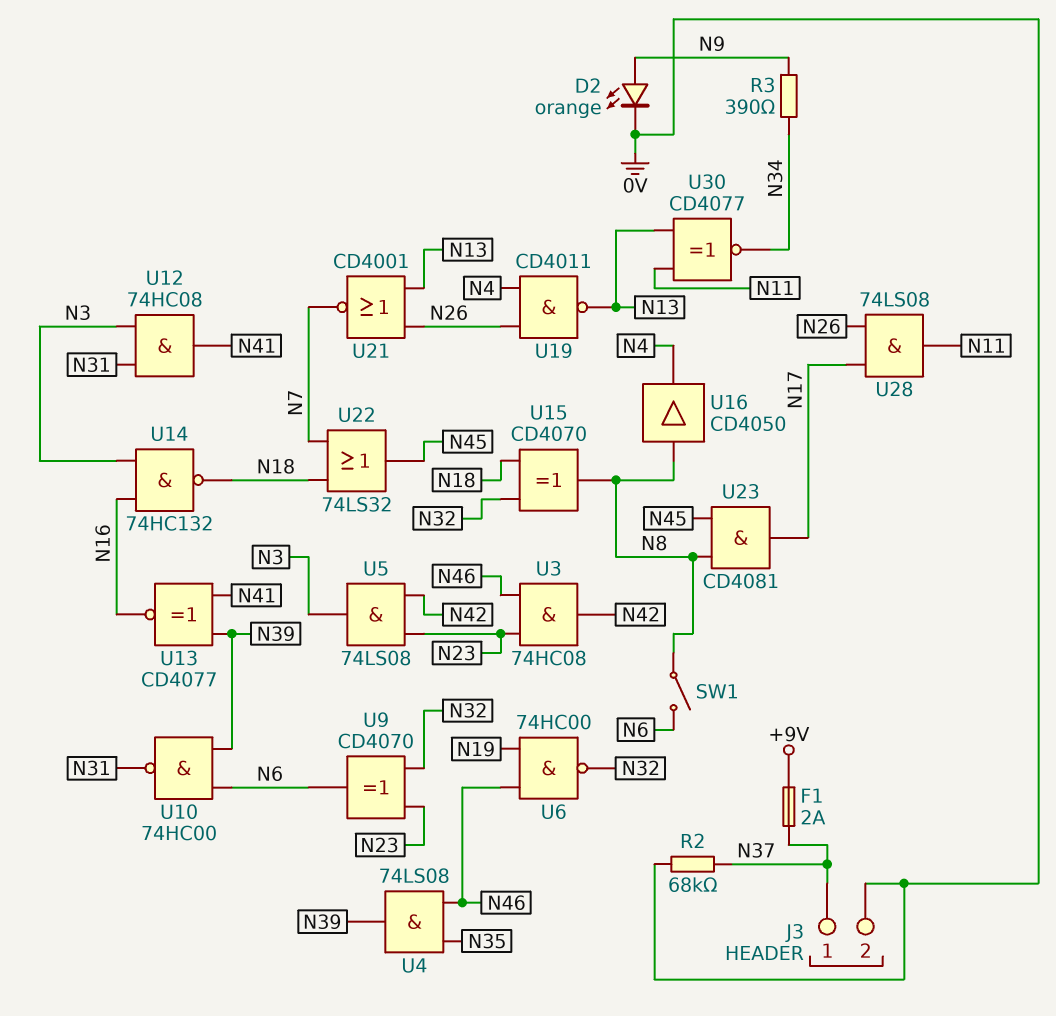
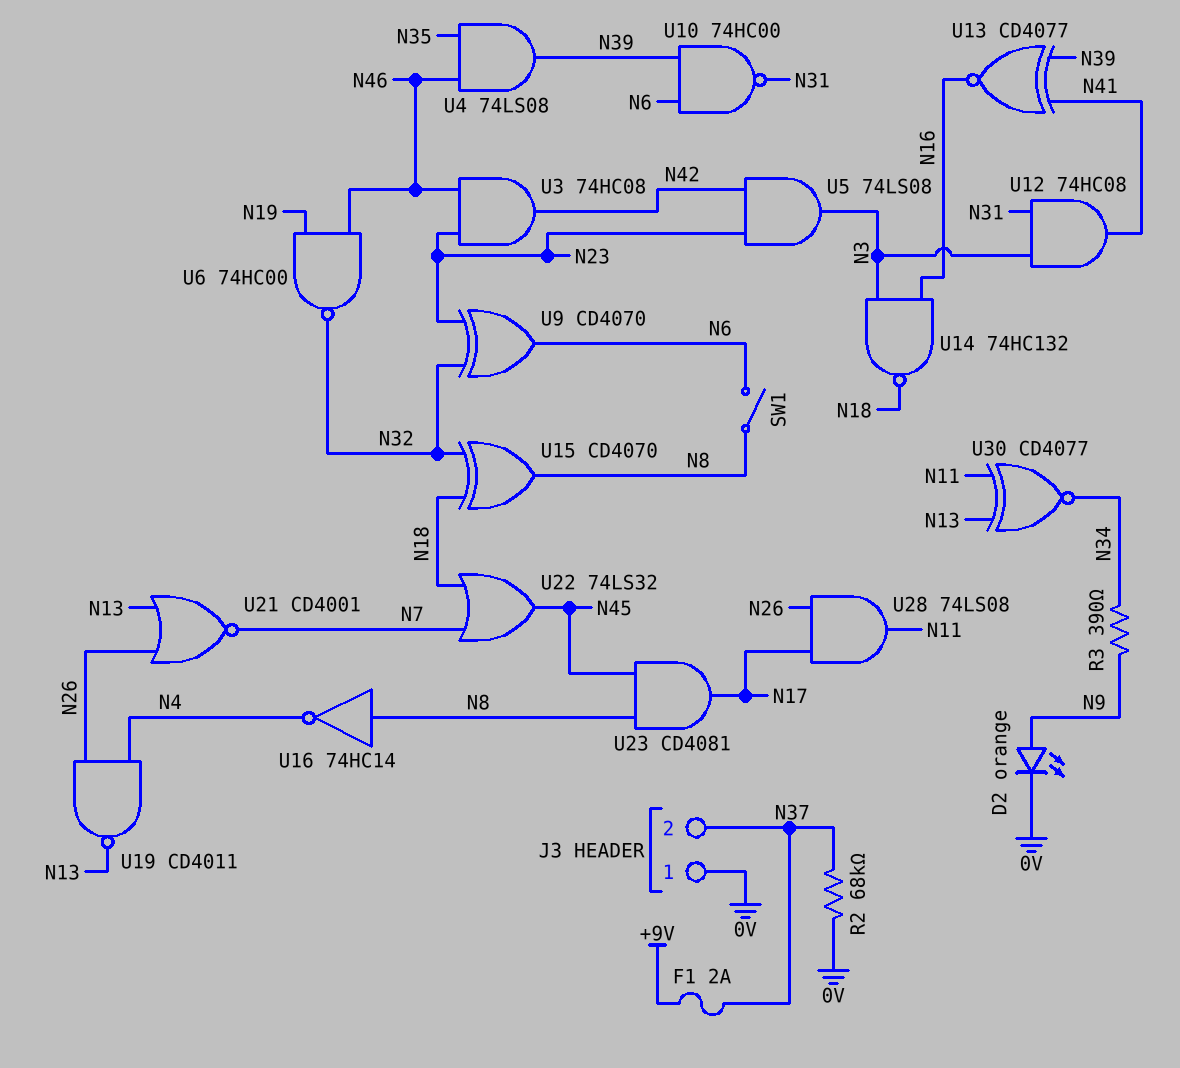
J3 pin 1: N37 -> 0V
J3 pin 2: 0V -> N37
U16: buffer CD4050 (in N8, out N4) -> NOT 74HC14 (in N8, out N4)

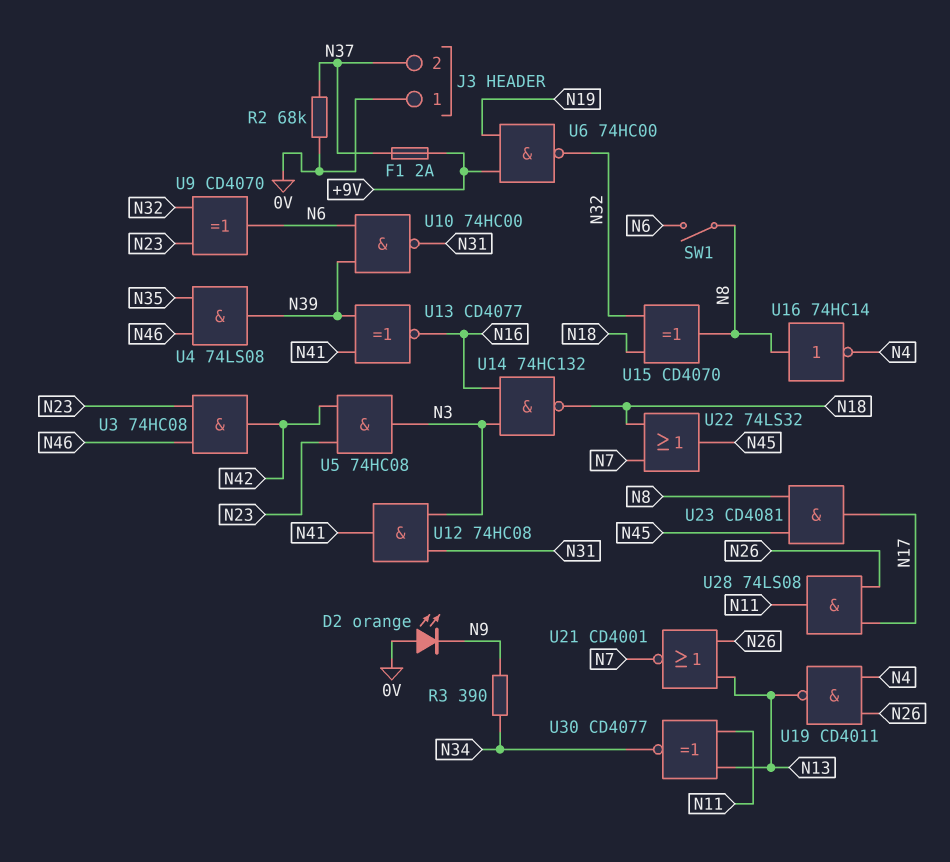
D2: LED orange (A N9, K 0V) -> LED orange (A 0V, K N9)
U5: AND 74LS08 (in N23, in N42, out N3) -> AND 74HC08 (in N23, in N42, out N3)
U6: NAND 74HC00 (in N19, in N46, out N32) -> NAND 74HC00 (in +9V, in N19, out N32)

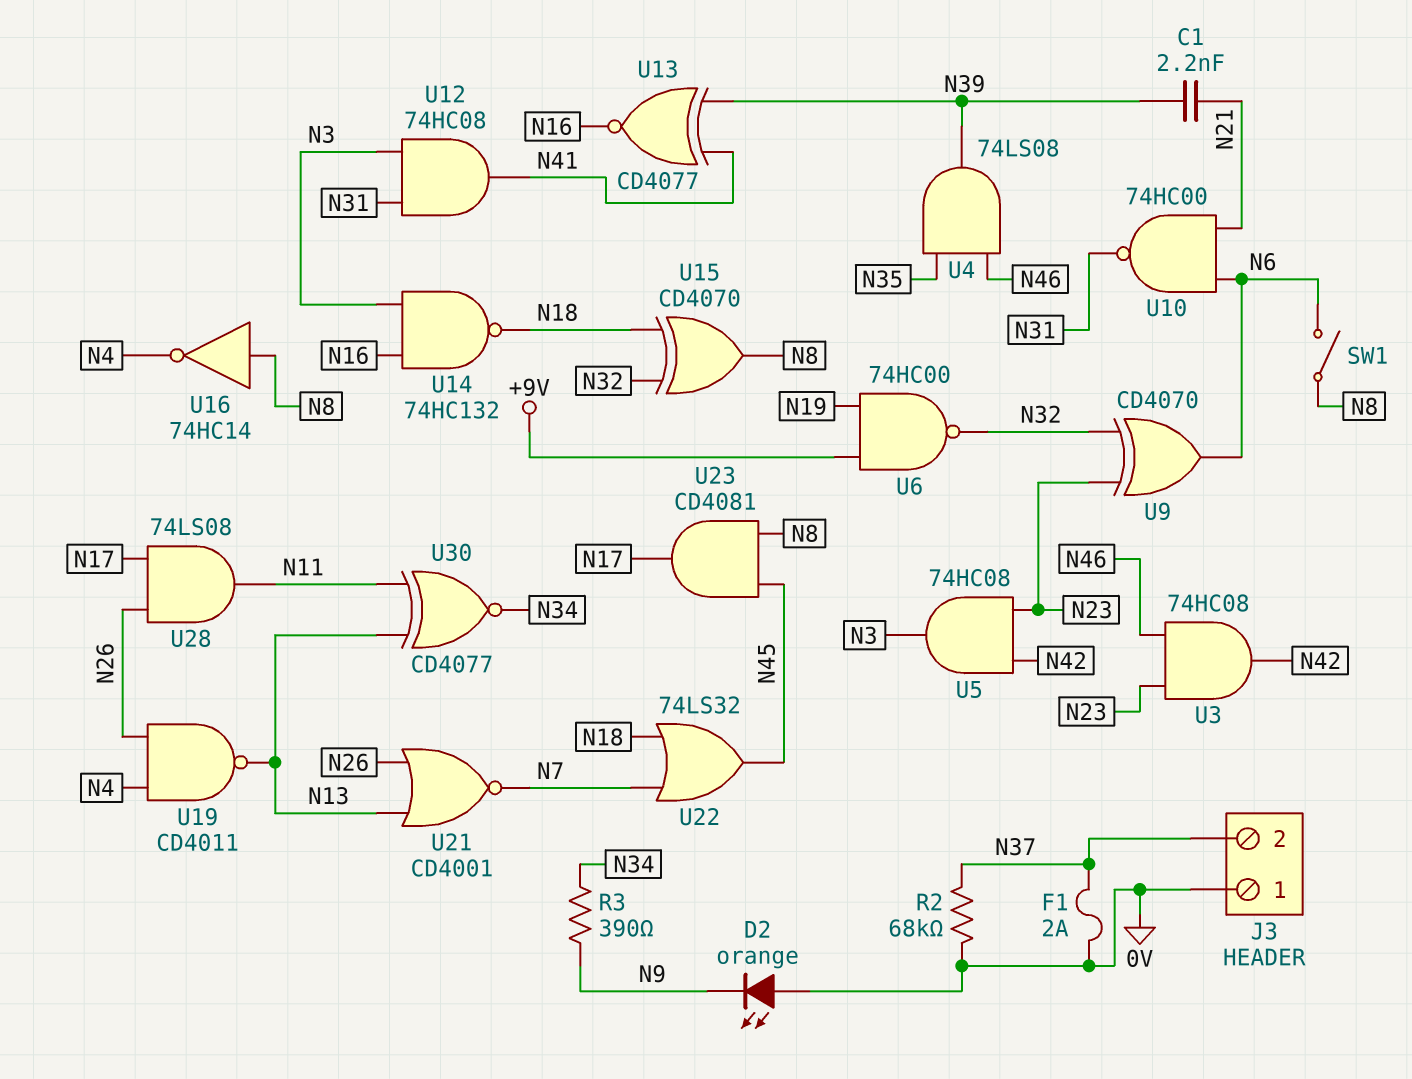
C1: none -> 2.2nF (N21, N39)
F1: 2A (+9V, N37) -> 2A (0V, N37)
U10: NAND 74HC00 (in N6, in N39, out N31) -> NAND 74HC00 (in N6, in N21, out N31)

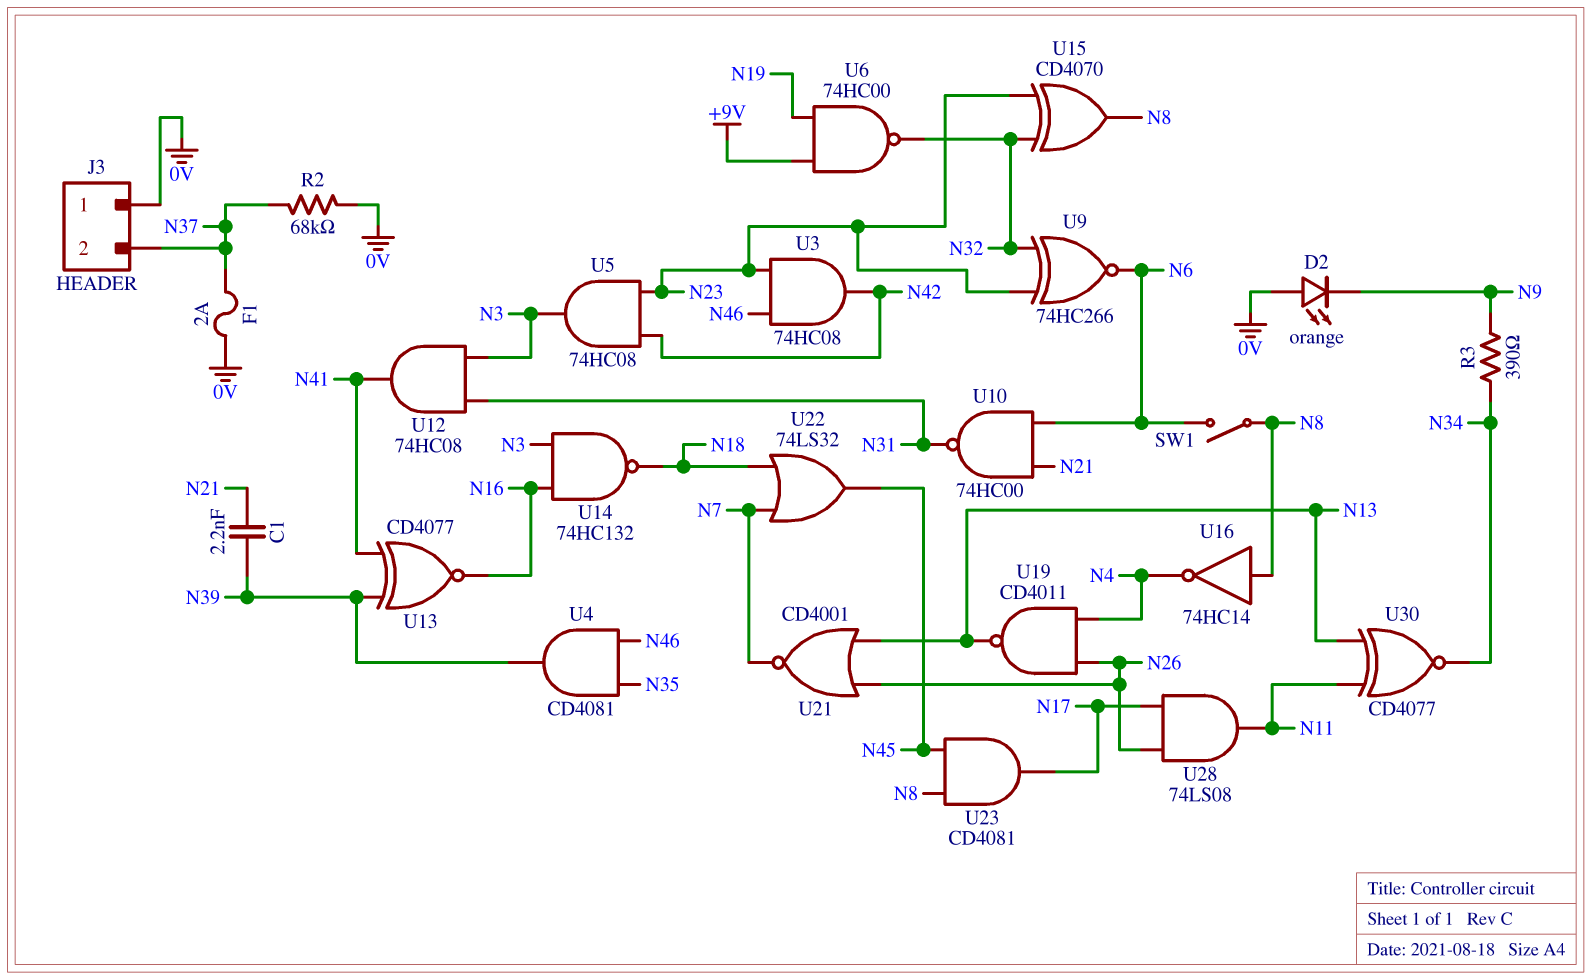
U4: AND 74LS08 (in N35, in N46, out N39) -> AND CD4081 (in N35, in N46, out N39)
U9: XOR CD4070 (in N23, in N32, out N6) -> XNOR 74HC266 (in N23, in N32, out N6)
U15: XOR CD4070 (in N18, in N32, out N8) -> XOR CD4070 (in N23, in N32, out N8)

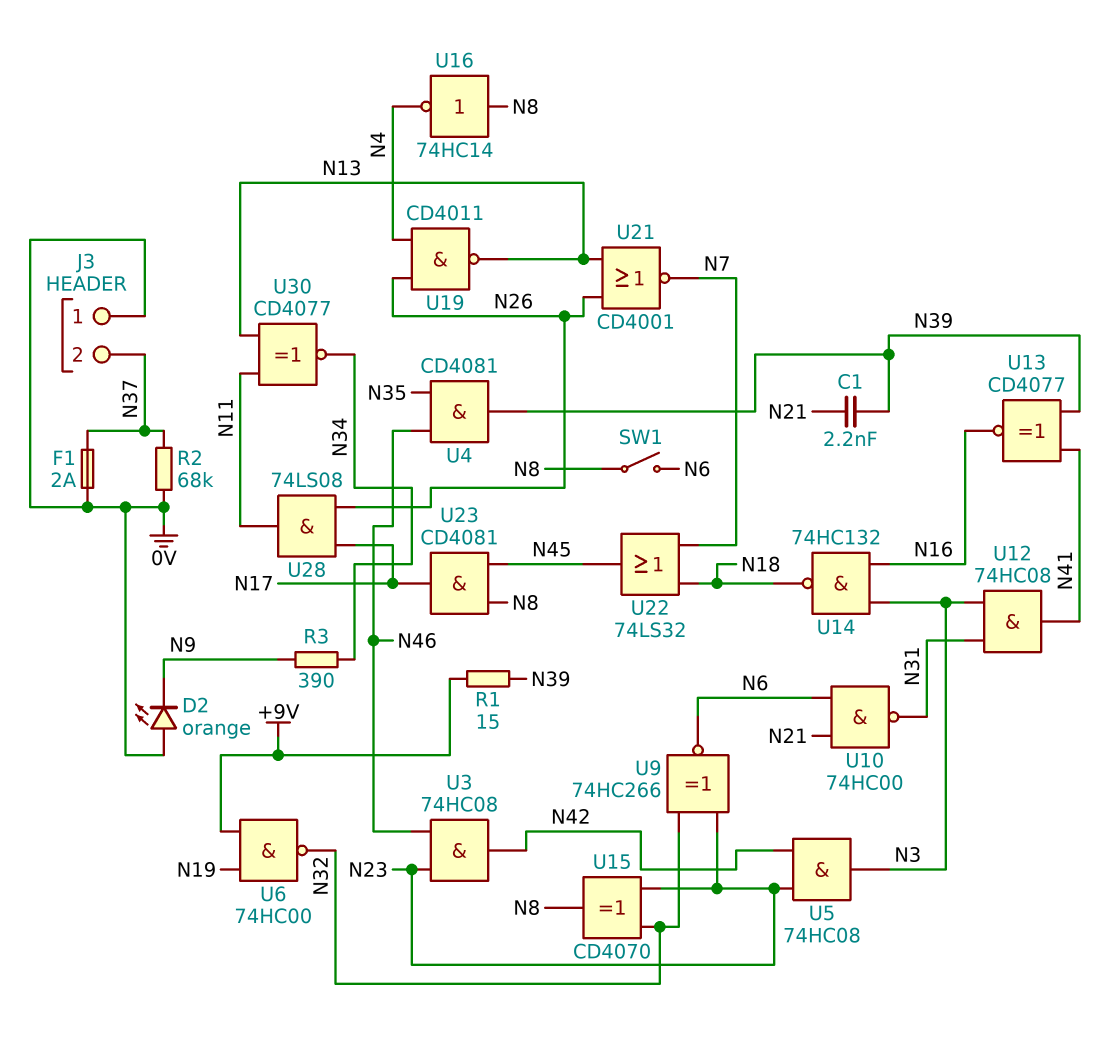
R1: none -> 15 (+9V, N39)

